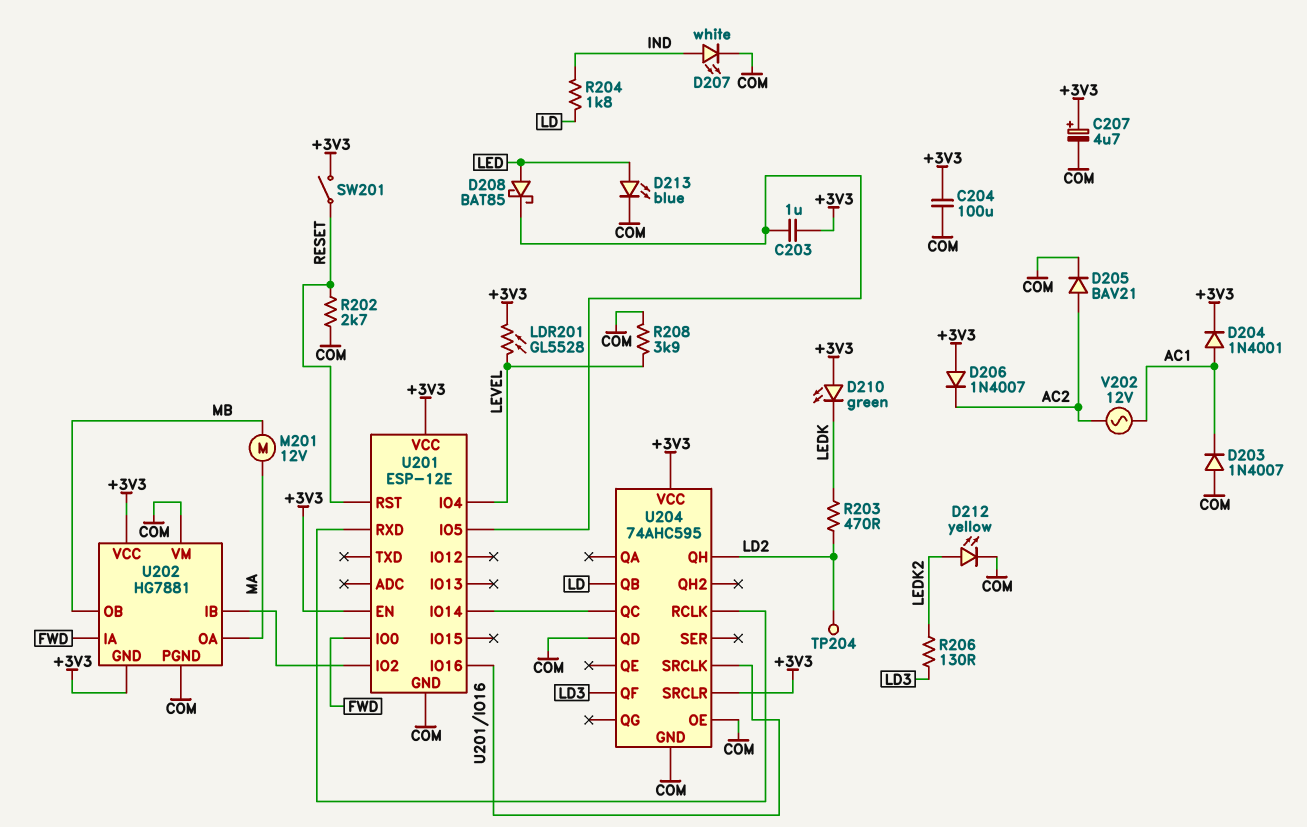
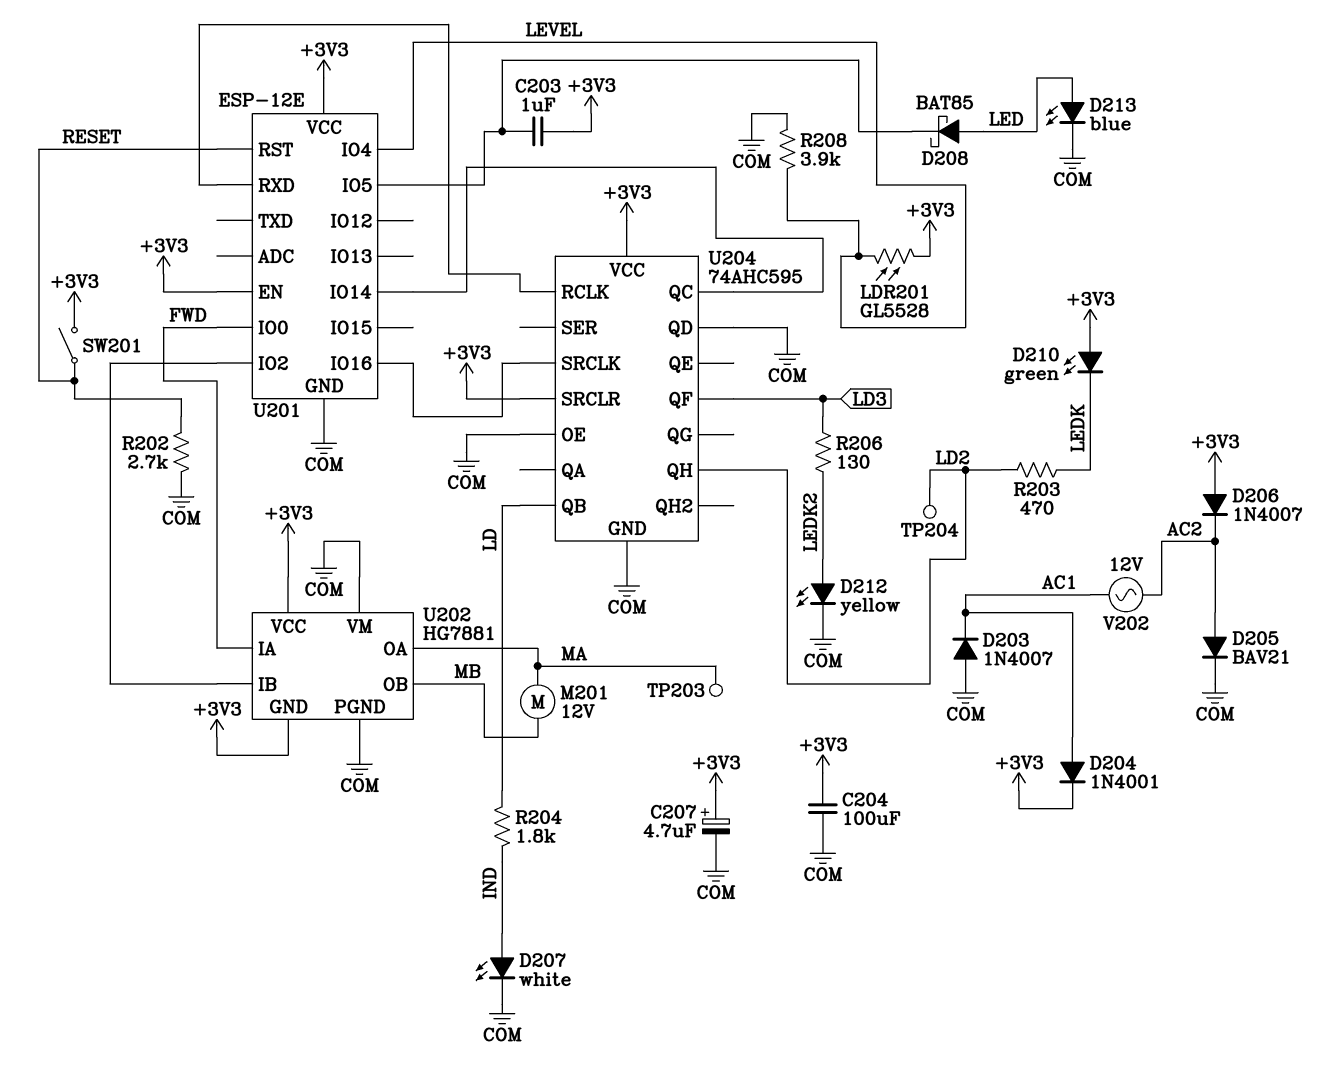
TP203: none -> test point (MA)

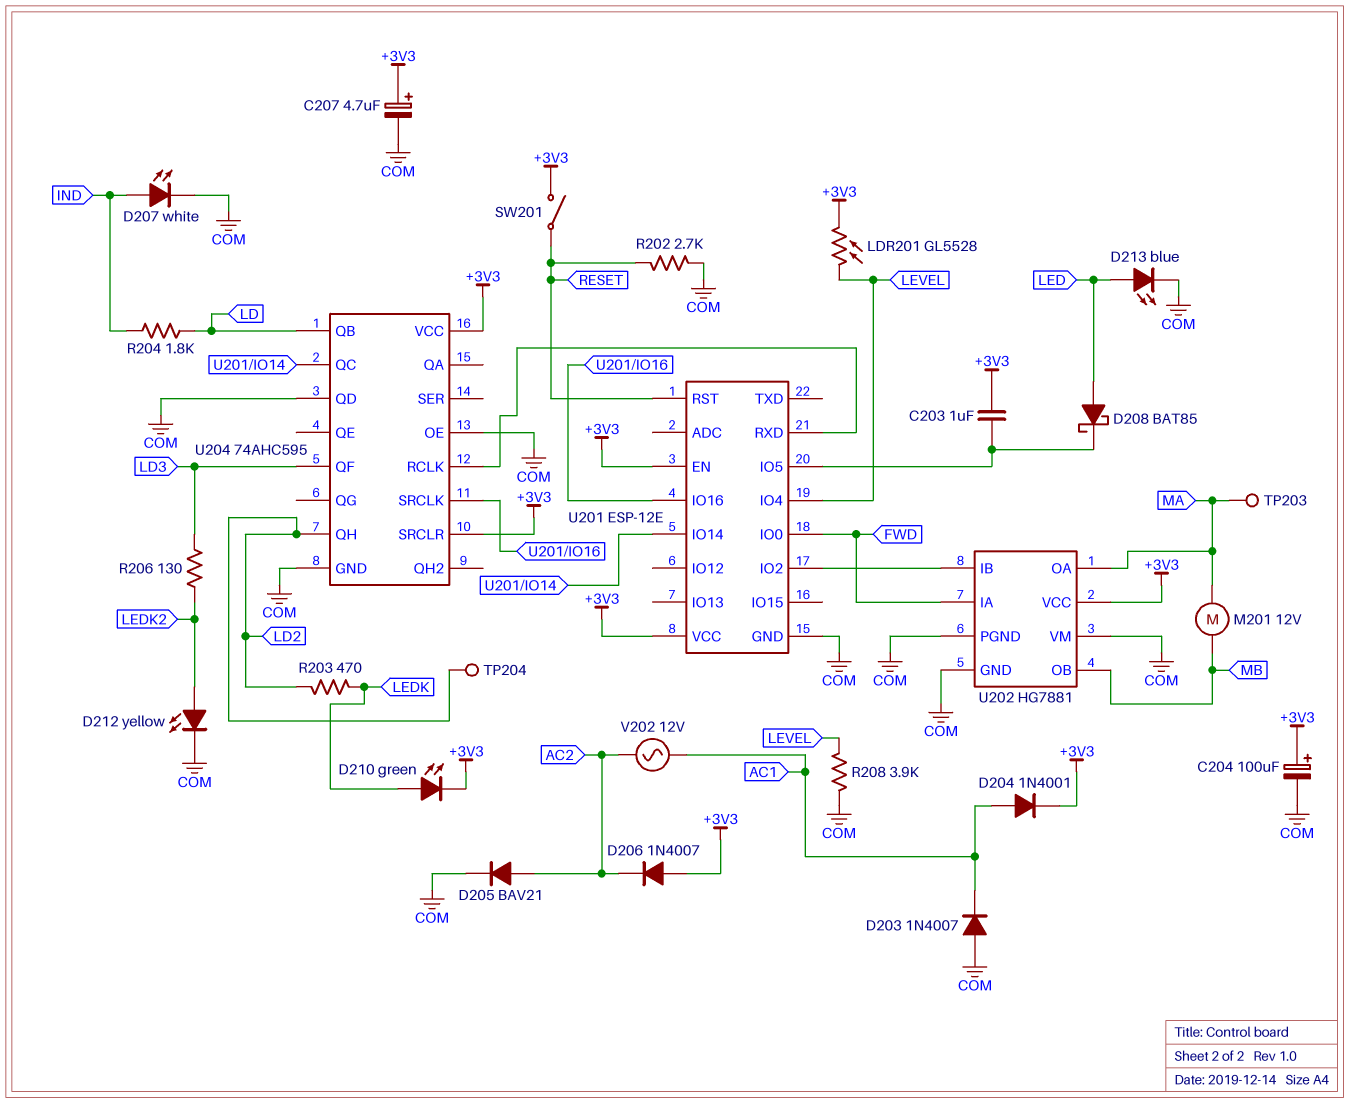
C204: 100uF (+3V3, COM) -> 100uF (plus +3V3, minus COM)
D210: LED green (A +3V3, K LEDK) -> LED green (A LEDK, K +3V3)
U202 pin GND: +3V3 -> COM

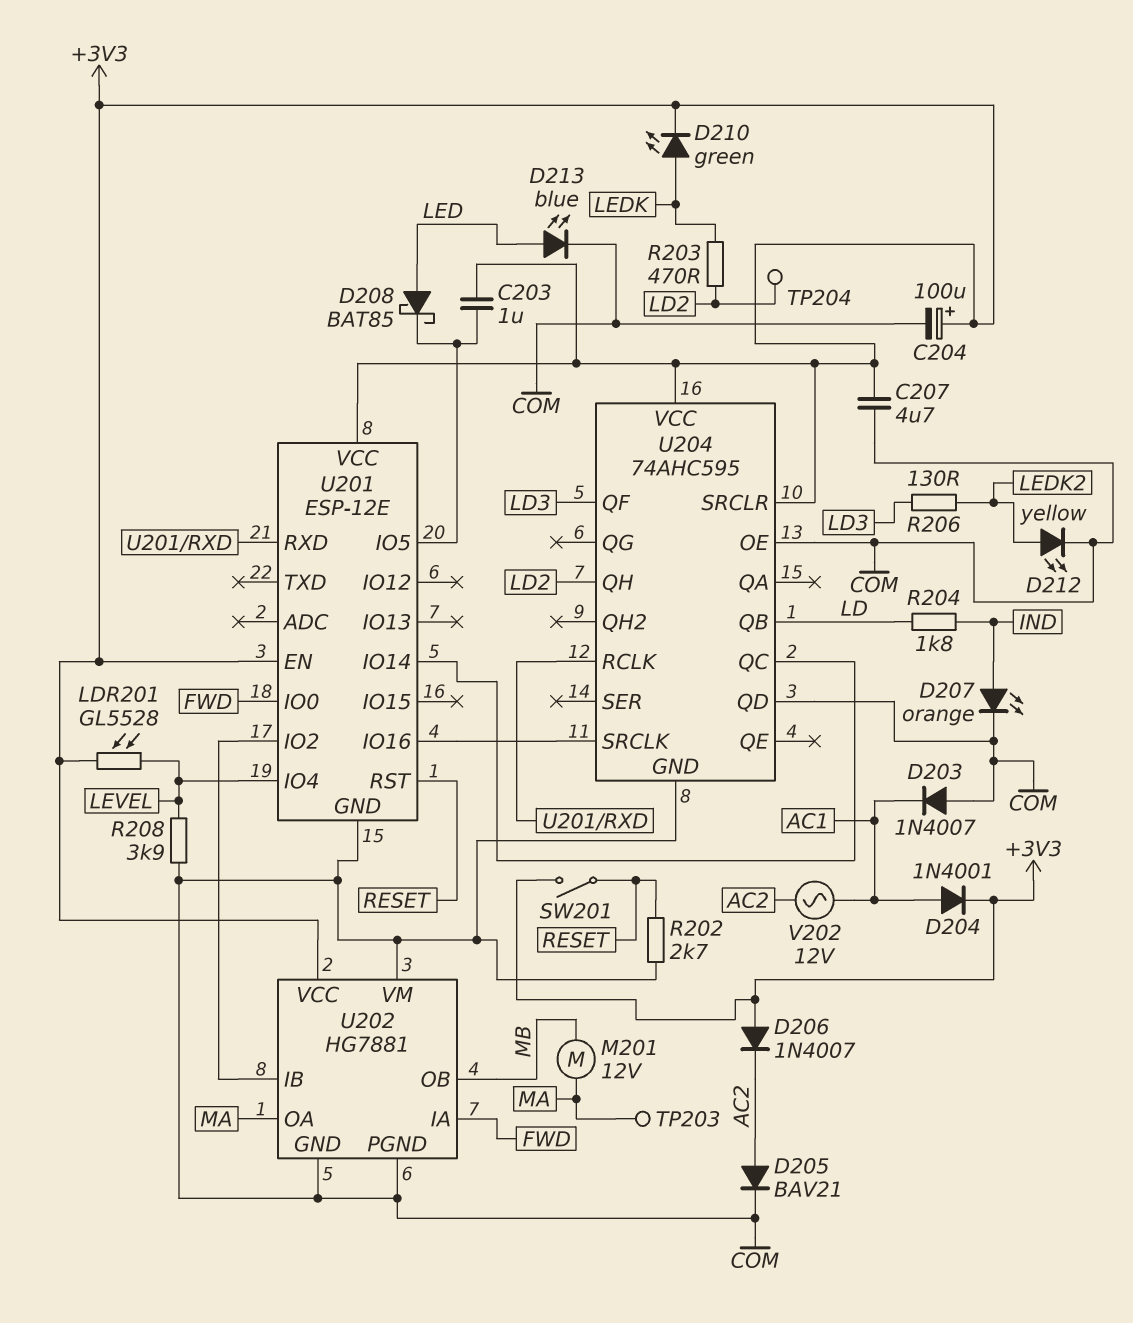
C207: 4.7uF (plus +3V3, minus COM) -> 4.7uF (+3V3, COM)
D207: LED white (A IND, K COM) -> LED orange (A IND, K COM)

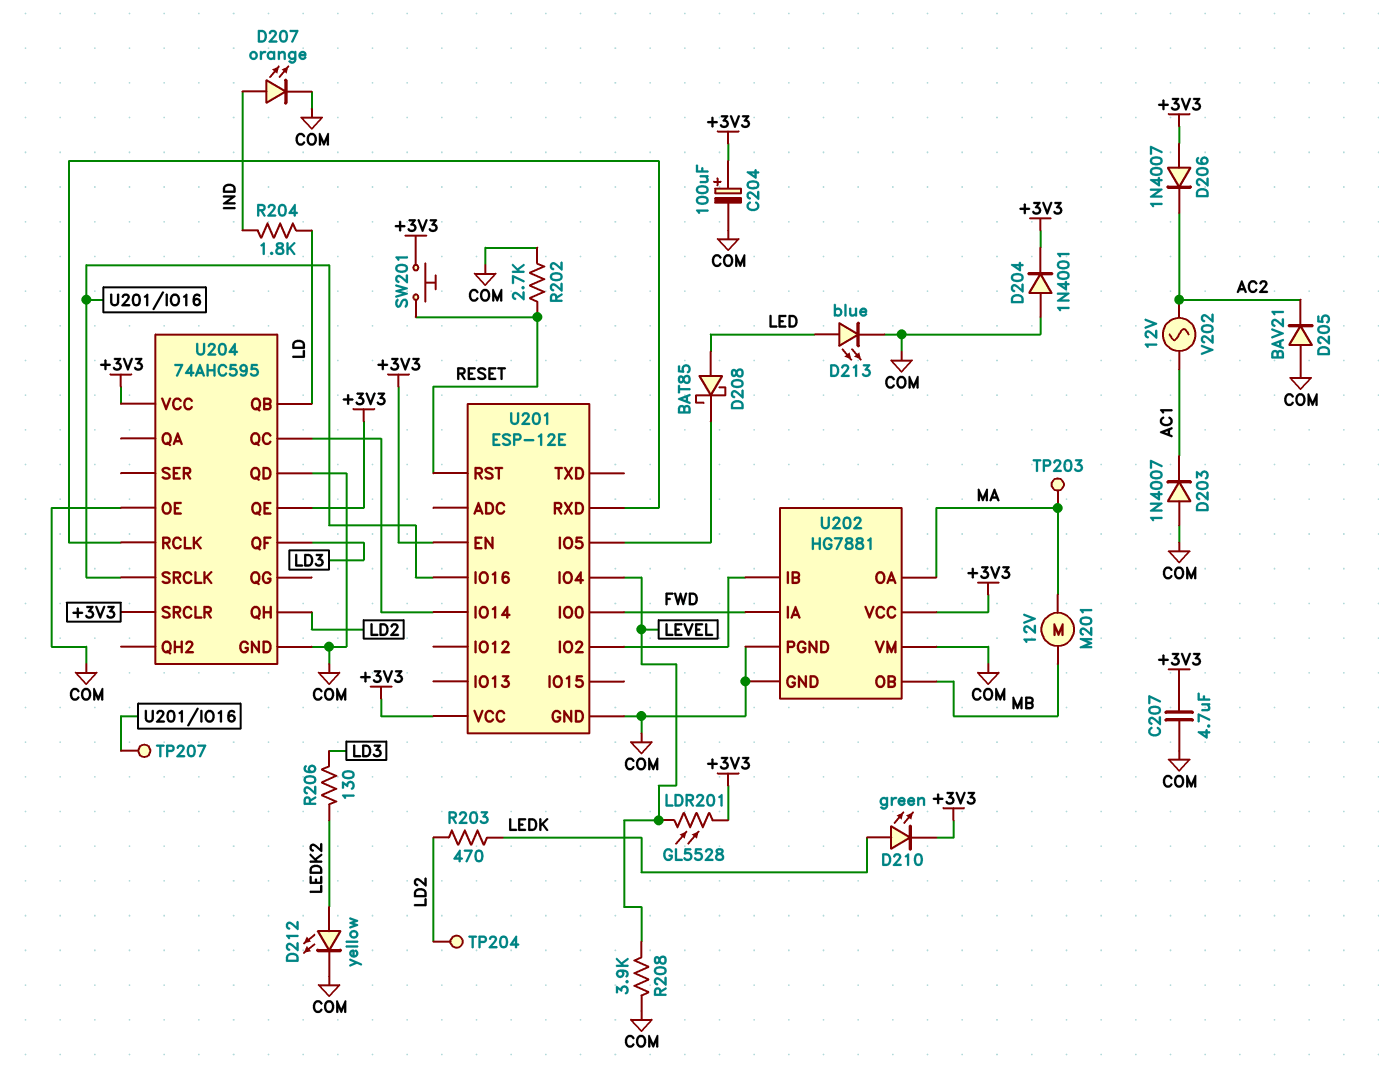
C203: 1uF (+3V3, U201/IO5) -> none
D204: diode 1N4001 (A AC1, K +3V3) -> diode 1N4001 (A COM, K +3V3)
D205: diode BAV21 (A AC2, K COM) -> diode BAV21 (A COM, K AC2)
SW201: switch (+3V3, RESET) -> button (+3V3, RESET)
TP207: none -> test point (U201/IO16)
U204 pin QE: none -> +3V3

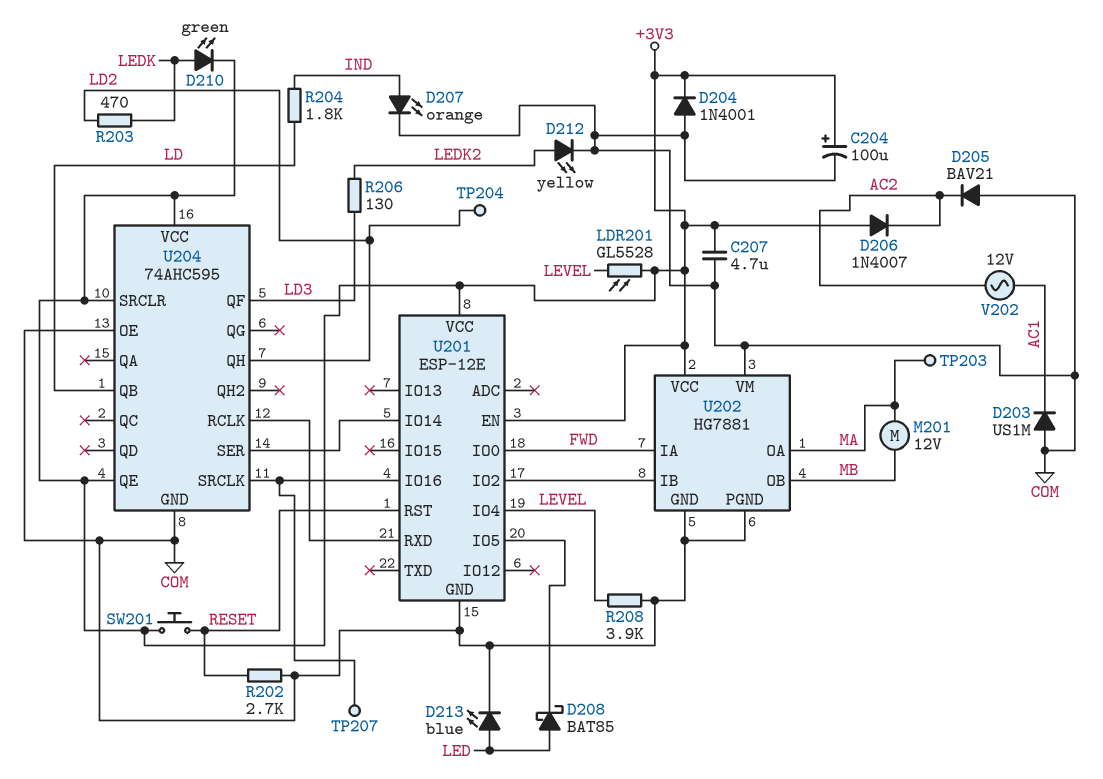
D203: diode 1N4007 (A COM, K AC1) -> diode US1M (A COM, K AC1)
U204 pin QC: U201/IO14 -> none
U204 pin QD: COM -> none
U204 pin SER: none -> U201/IO14

